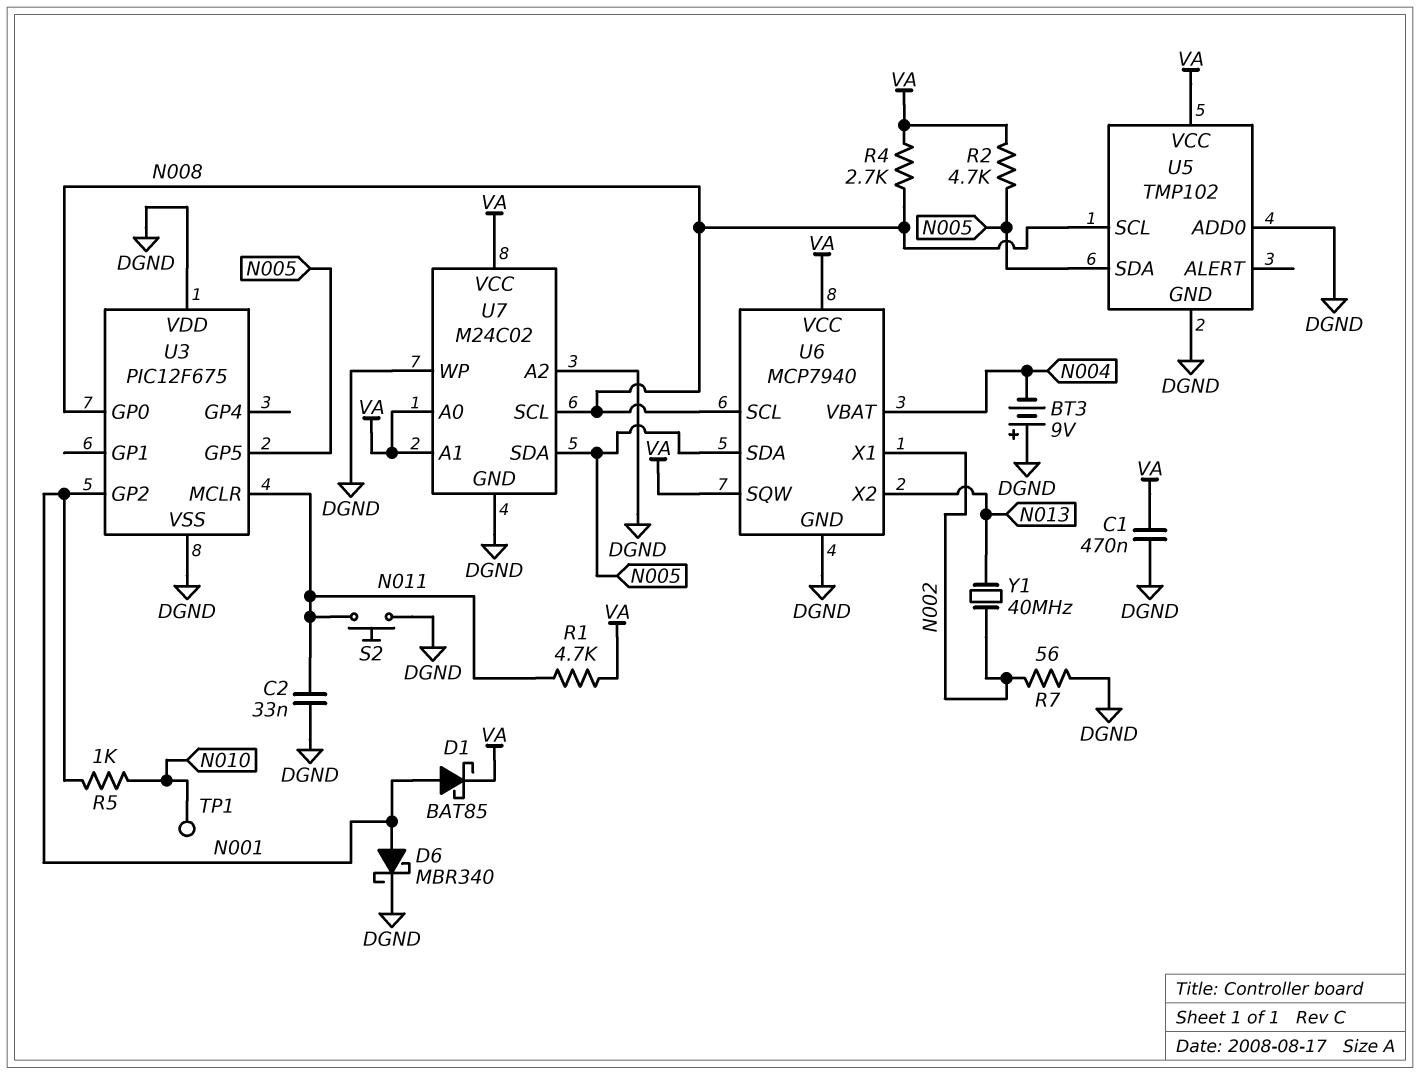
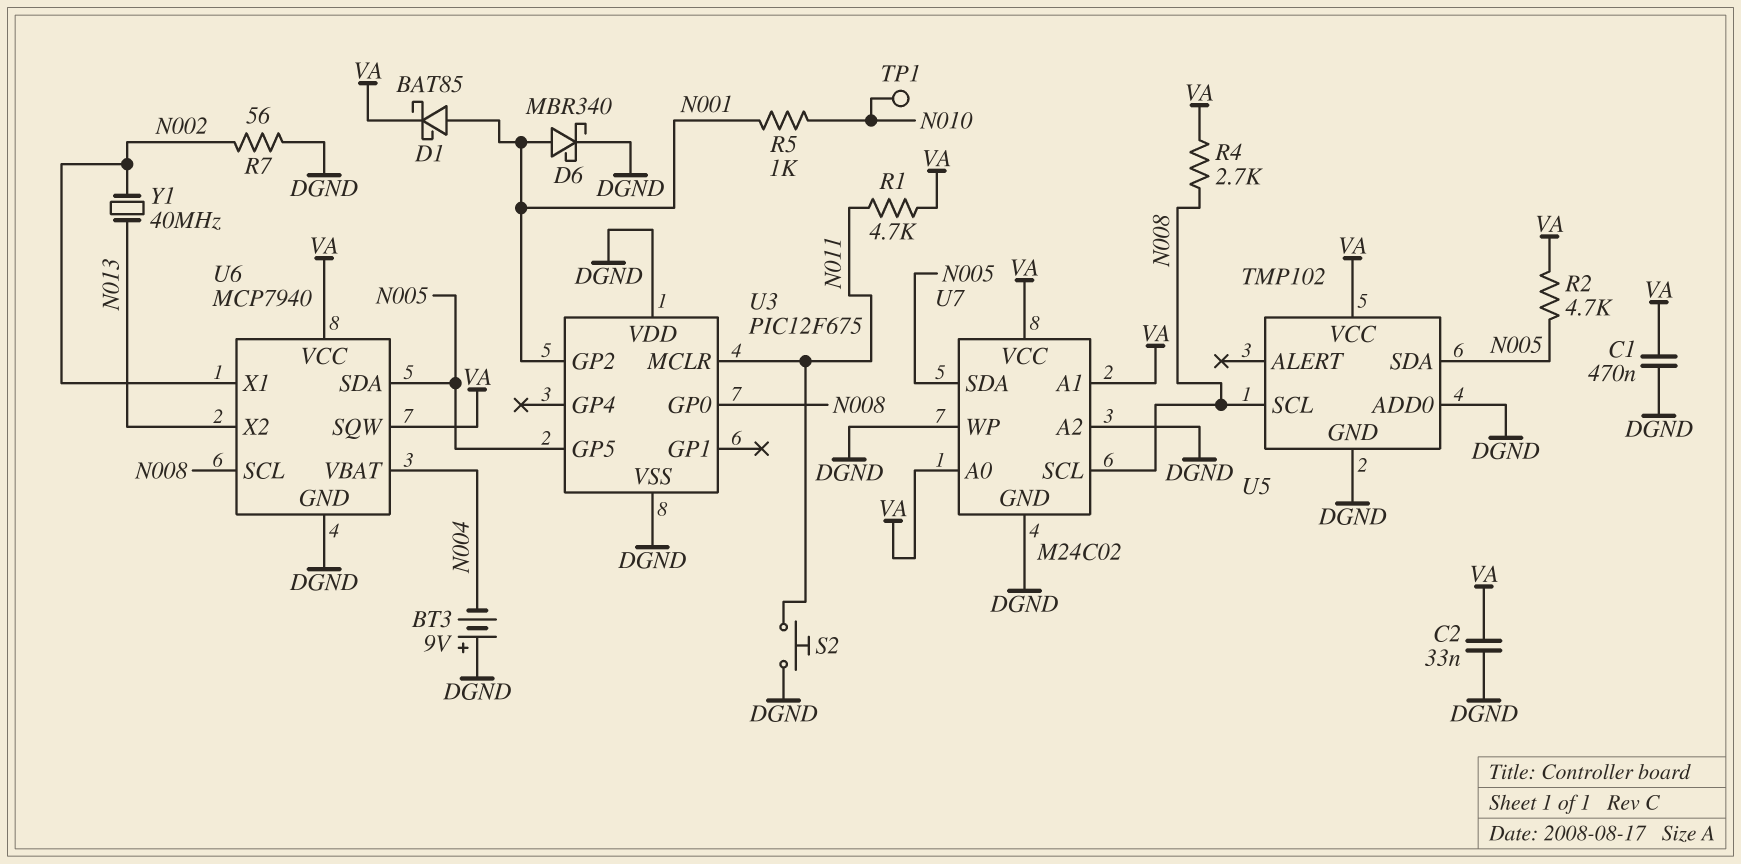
C2: 33nF (DGND, N011) -> 33nF (DGND, VA)

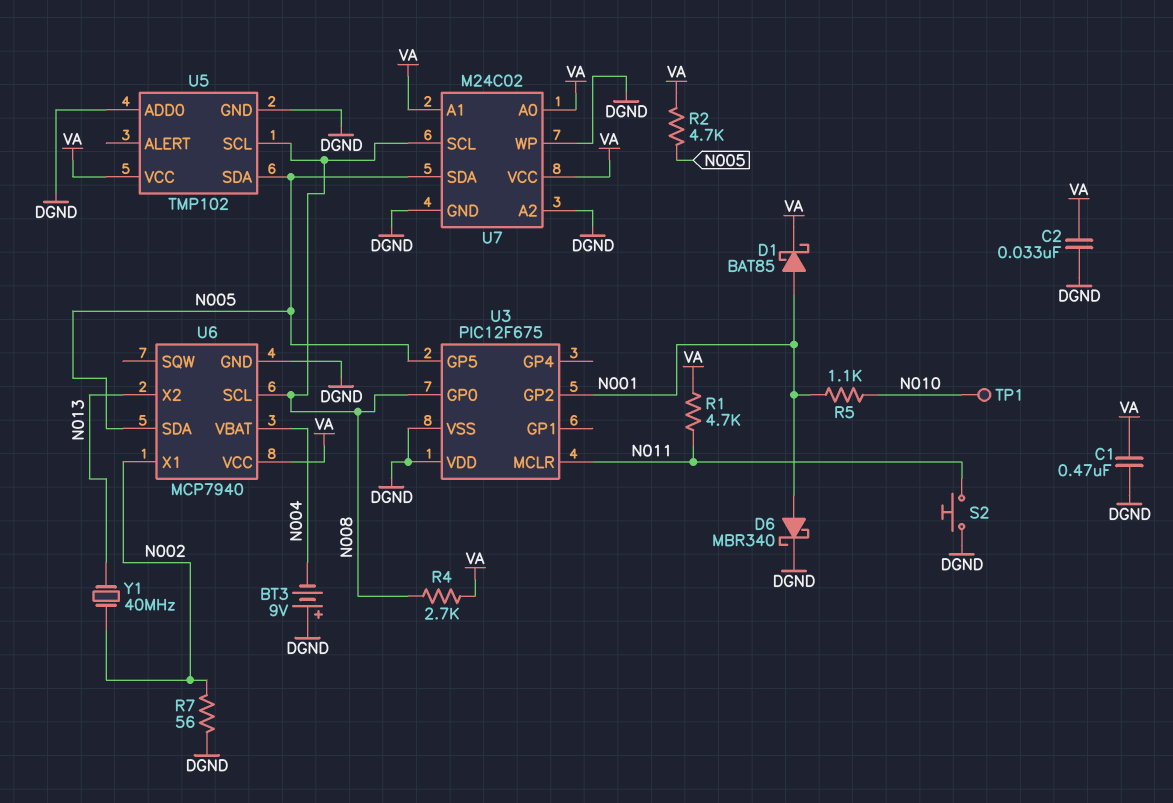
R5: 1k (N001, N010) -> 1.1k (N001, N010)
U6 pin SQW: VA -> none

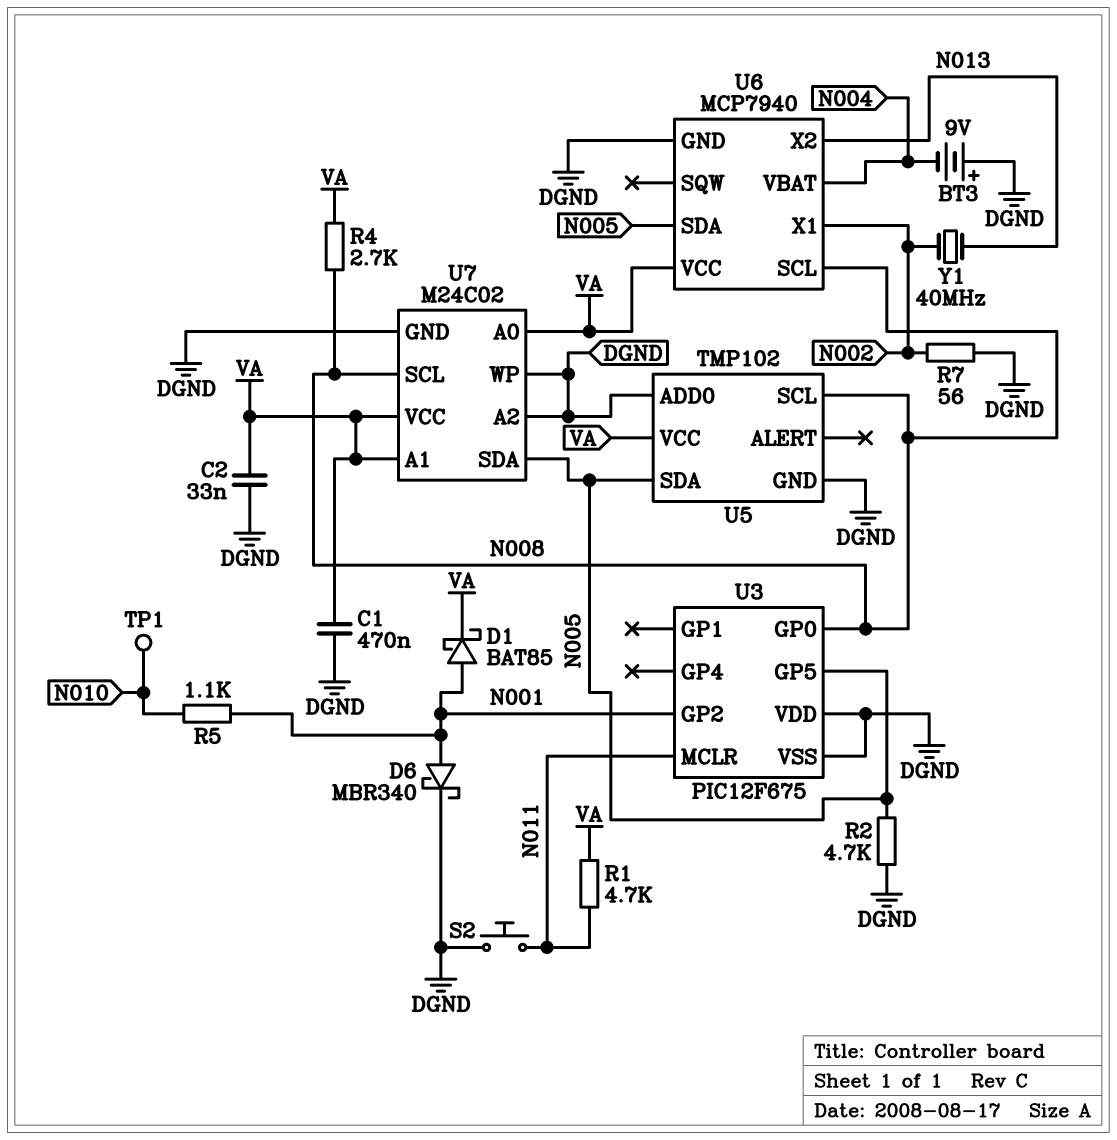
R2: 4.7k (N005, VA) -> 4.7k (DGND, N005)

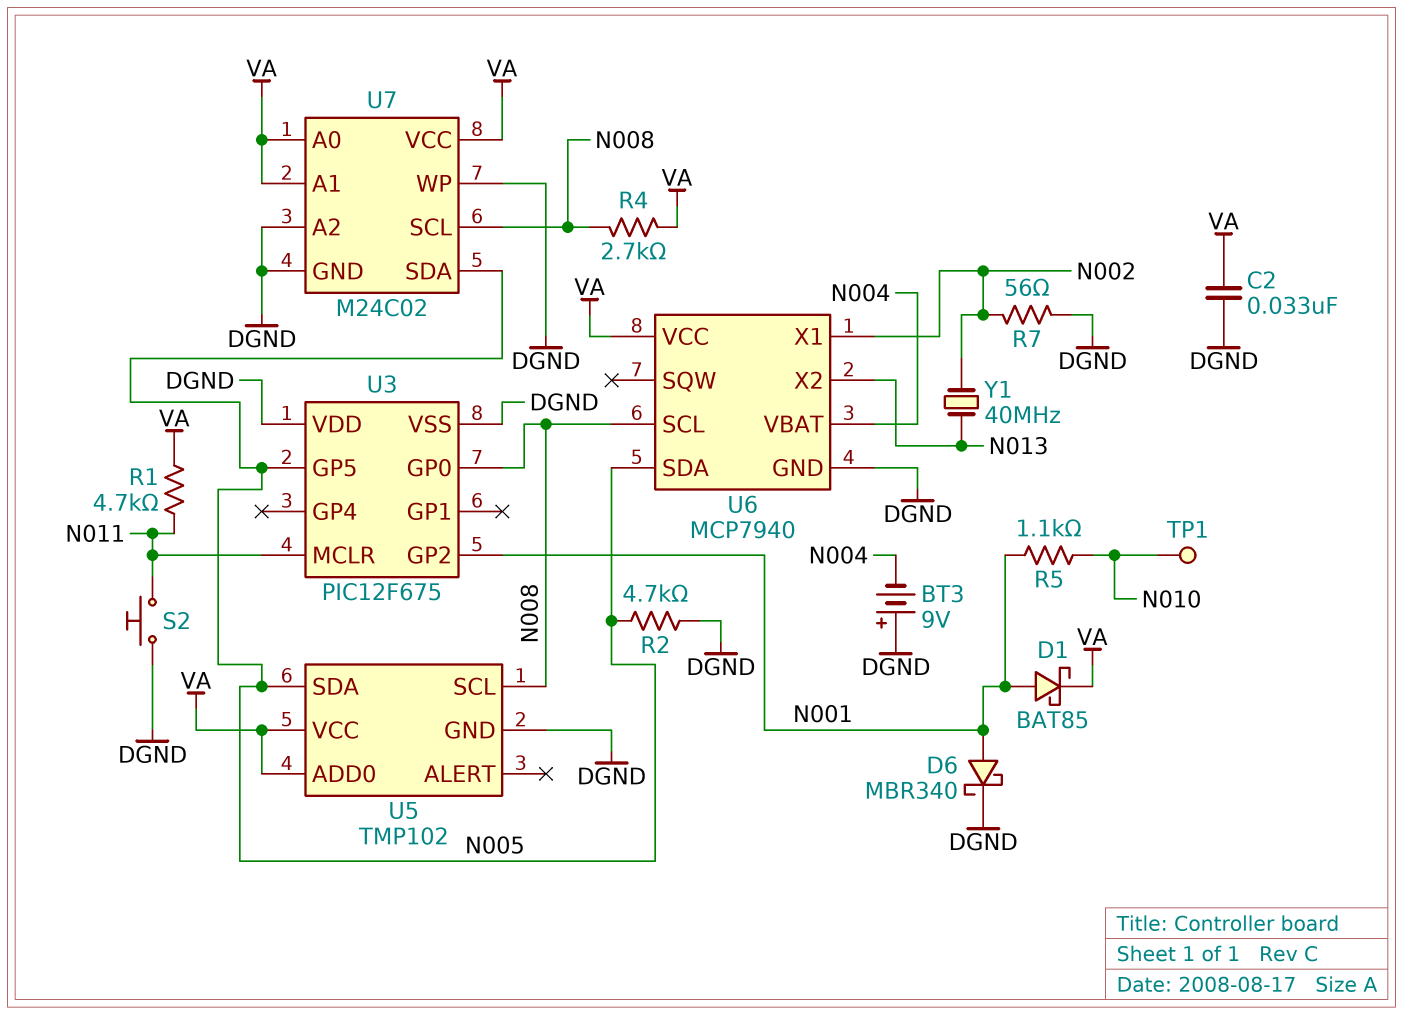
C1: 470nF (DGND, VA) -> none
U5 pin ADD0: DGND -> VA

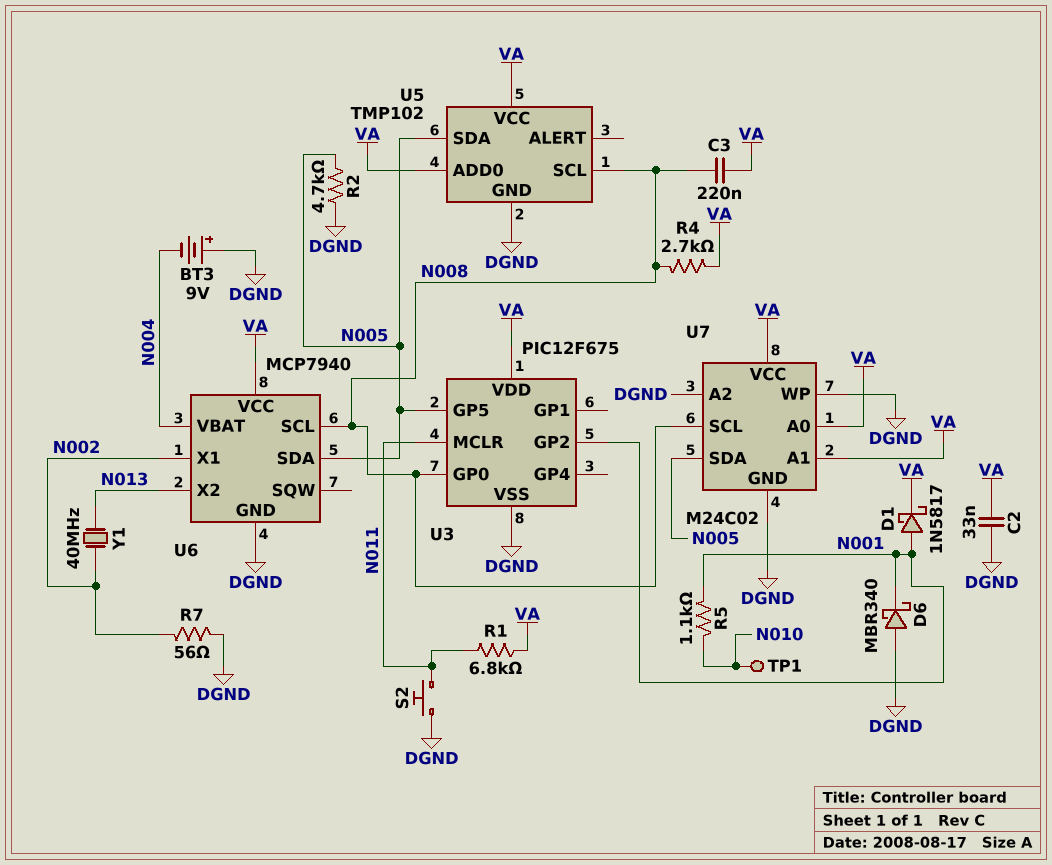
C3: none -> 220nF (N008, VA)
D1: schottky BAT85 (A N001, K VA) -> schottky 1N5817 (A N001, K VA)
D6: schottky MBR340 (A N001, K DGND) -> schottky MBR340 (A DGND, K N001)
R1: 4.7k (N011, VA) -> 6.8k (N011, VA)
U3 pin VDD: DGND -> VA

